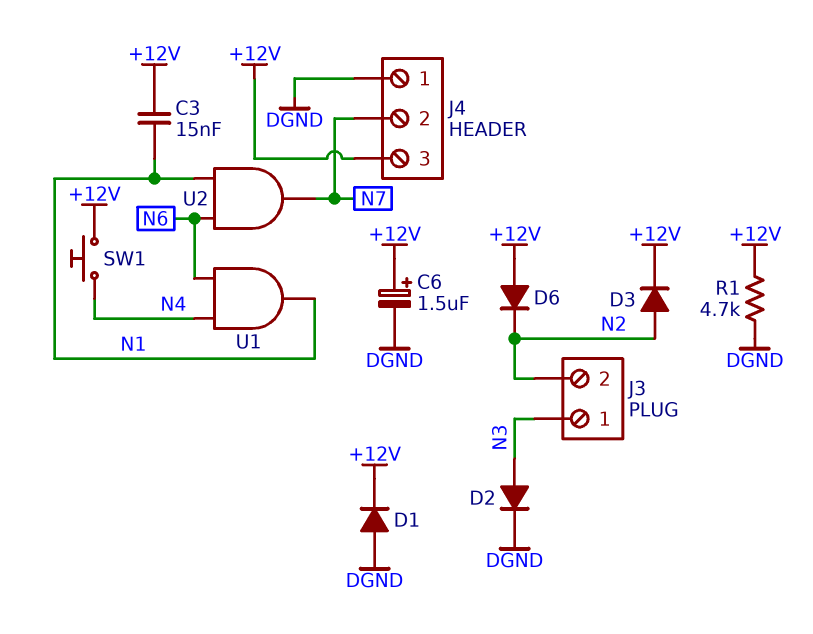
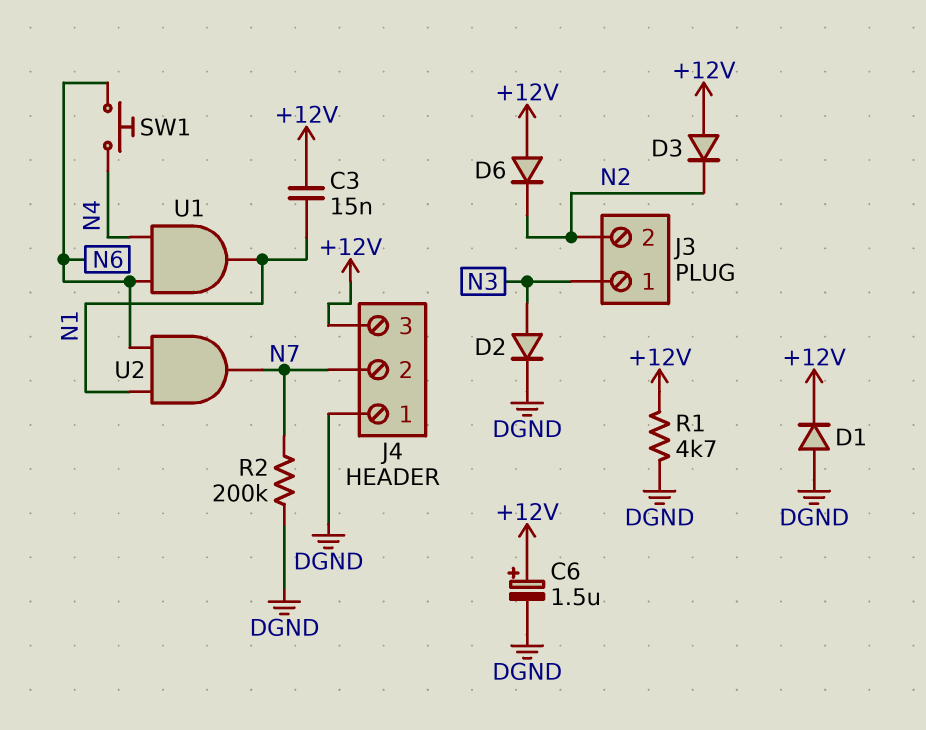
D3: diode (A N2, K +12V) -> diode (A +12V, K N2)
R2: none -> 200k (DGND, N7)
SW1: button (+12V, N4) -> button (N4, N6)

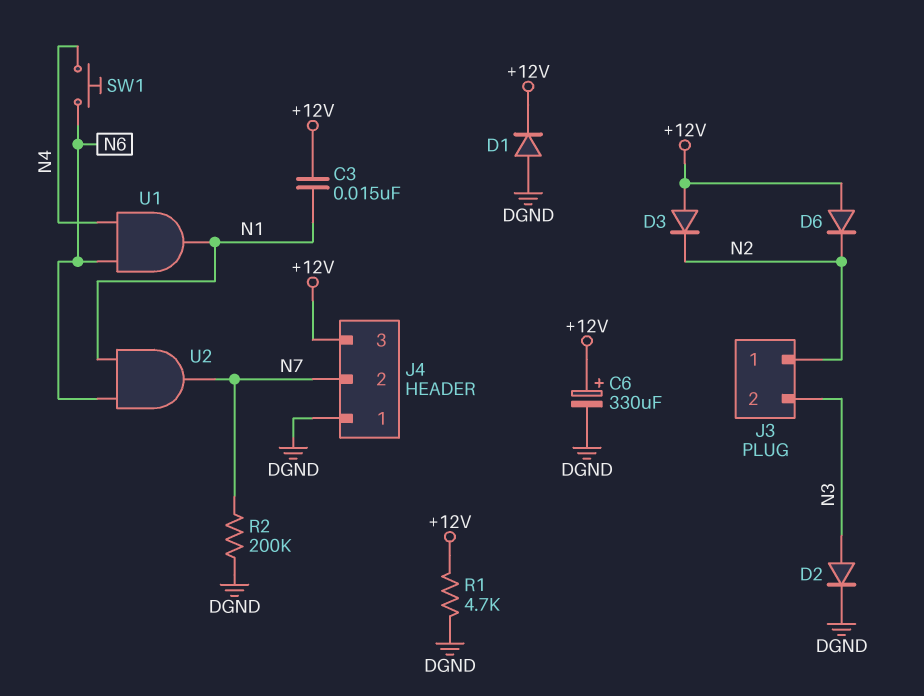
C6: 1.5uF (plus +12V, minus DGND) -> 330uF (plus +12V, minus DGND)
J3 pin 1: N3 -> N2
J3 pin 2: N2 -> N3

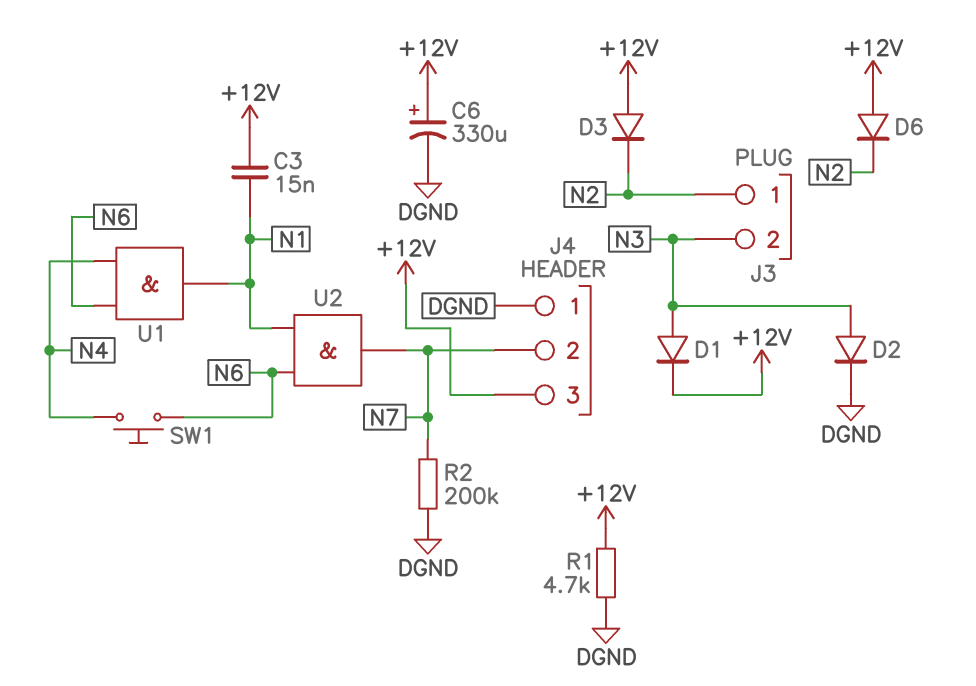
D1: diode (A DGND, K +12V) -> diode (A N3, K +12V)

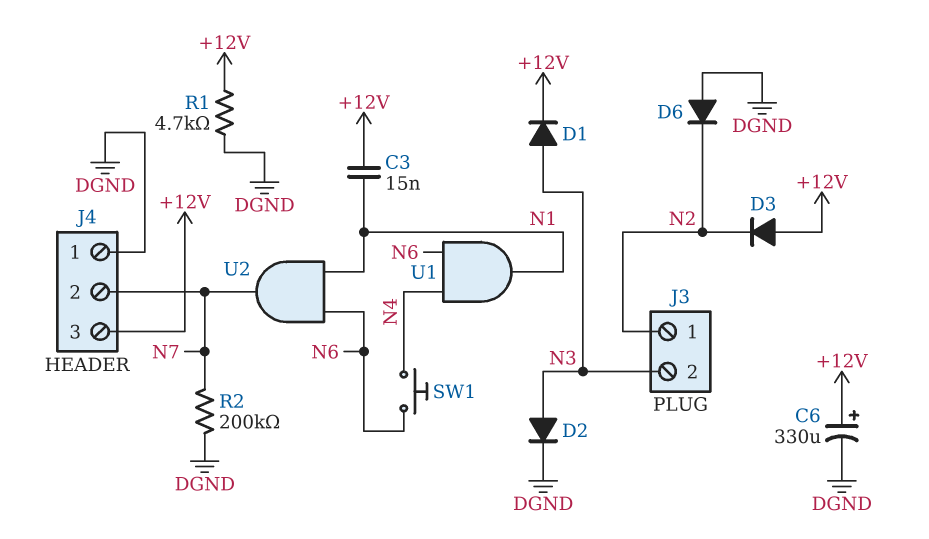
D6: diode (A +12V, K N2) -> diode (A DGND, K N2)

